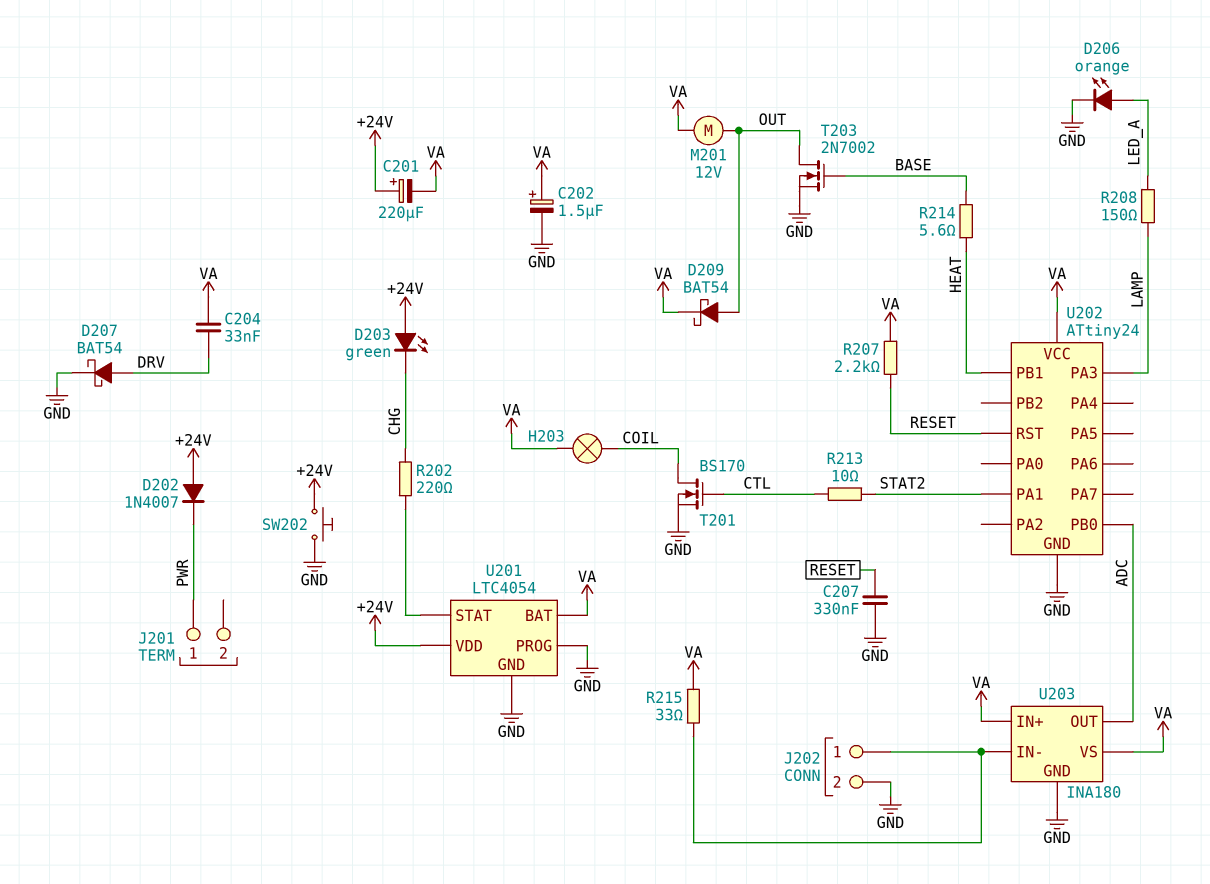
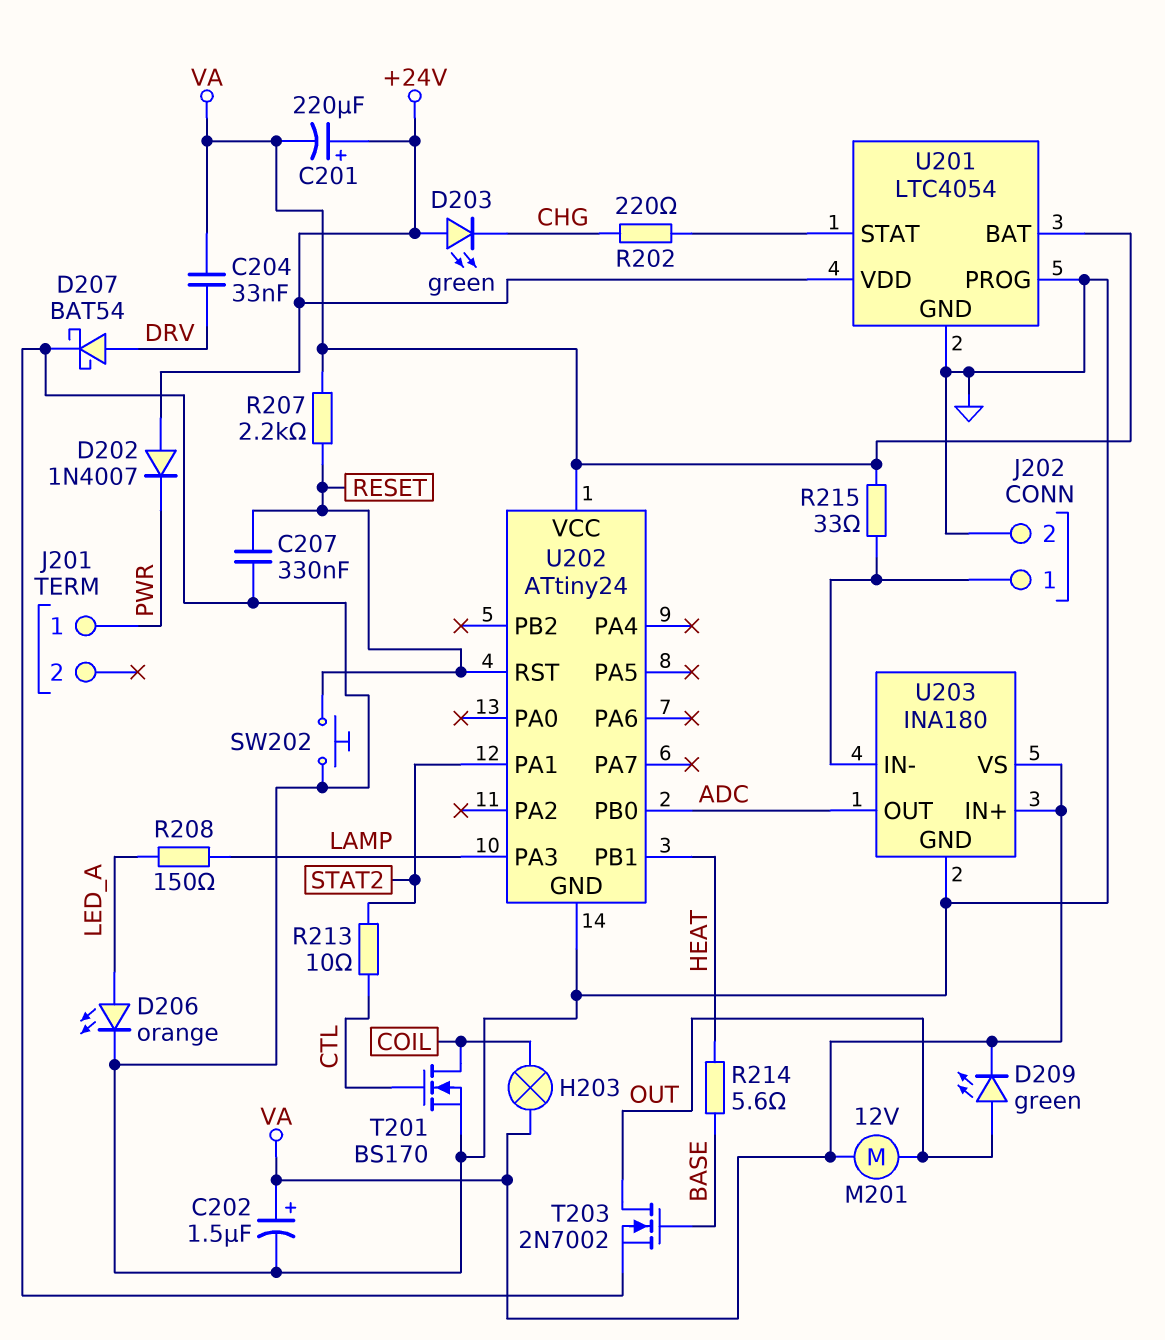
D209: schottky BAT54 (A OUT, K VA) -> LED green (A OUT, K VA)
SW202: button (+24V, GND) -> button (GND, RESET)

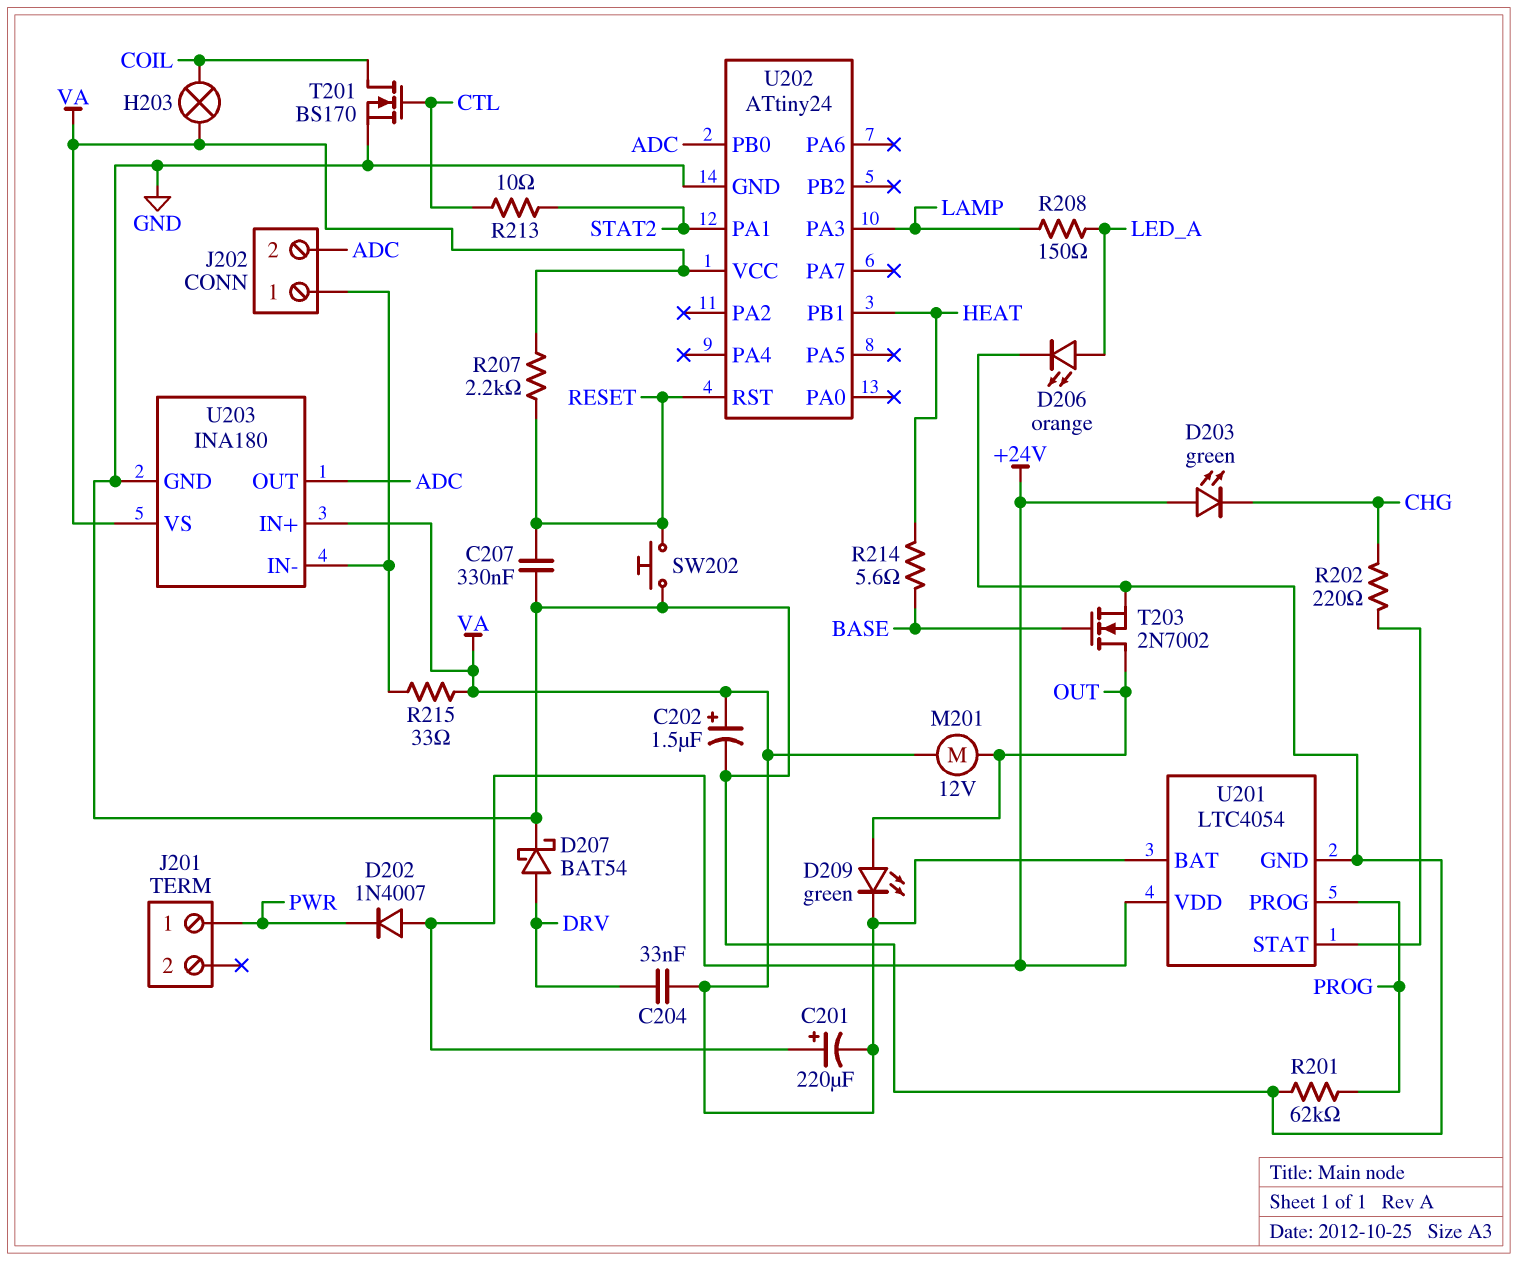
J202 pin 2: GND -> ADC
R201: none -> 62k (GND, PROG)
U201 pin PROG: GND -> PROG

